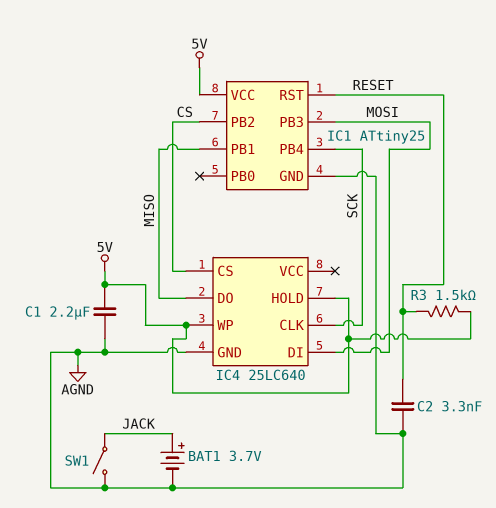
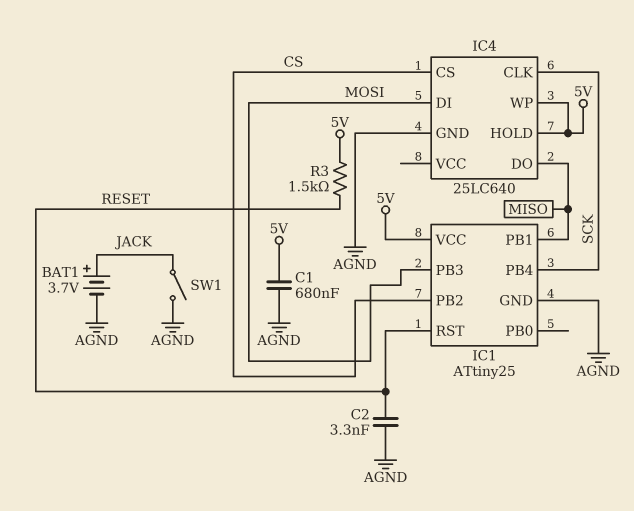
C1: 2.2uF (5V, AGND) -> 680nF (5V, AGND)

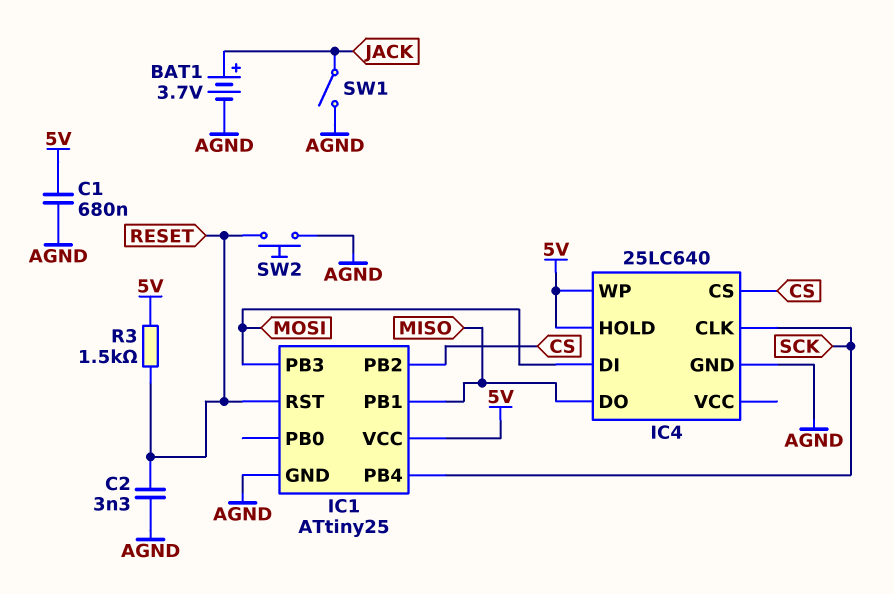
SW2: none -> button (AGND, RESET)

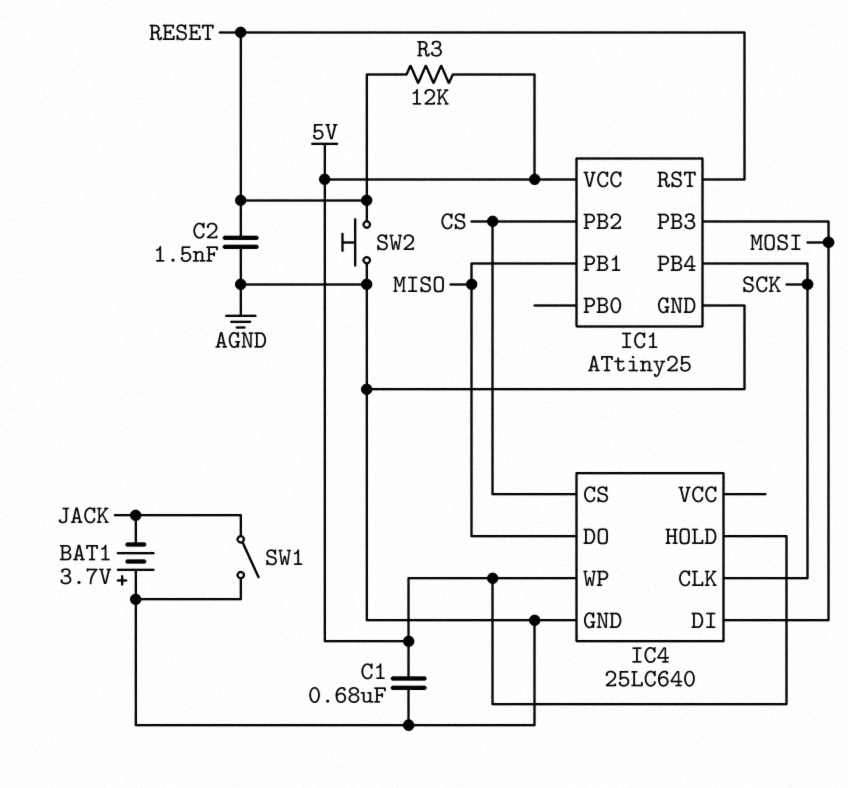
BAT1: 3.7V (plus JACK, minus AGND) -> 3.7V (plus AGND, minus JACK)
C2: 3.3nF (AGND, RESET) -> 1.5nF (AGND, RESET)
R3: 1.5k (5V, RESET) -> 12k (5V, RESET)

